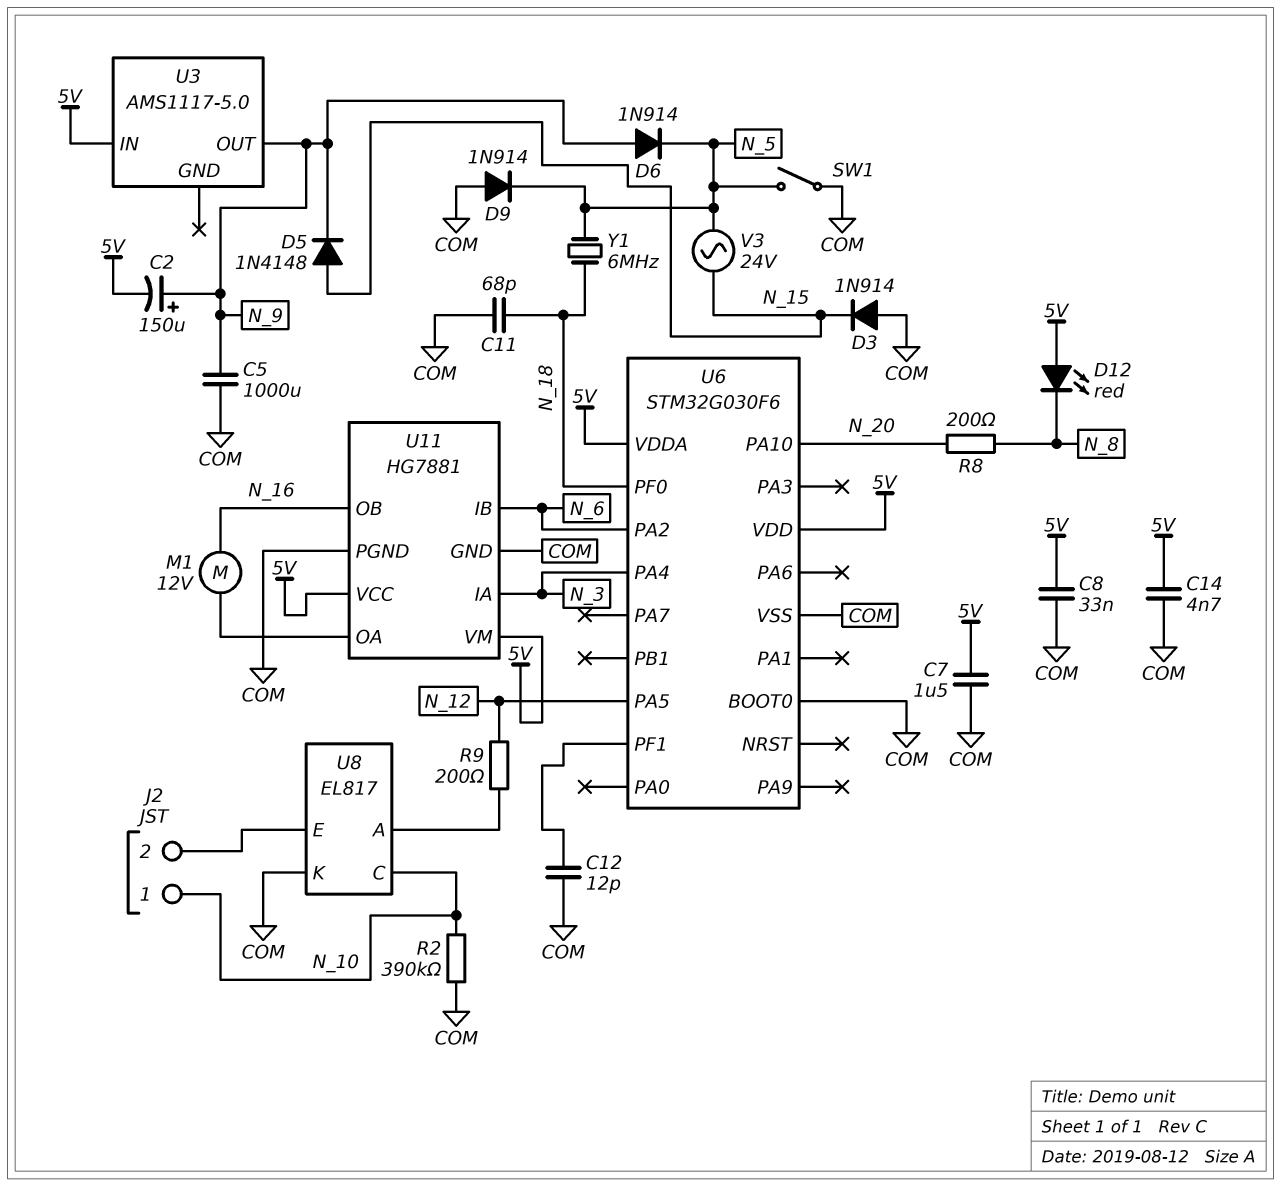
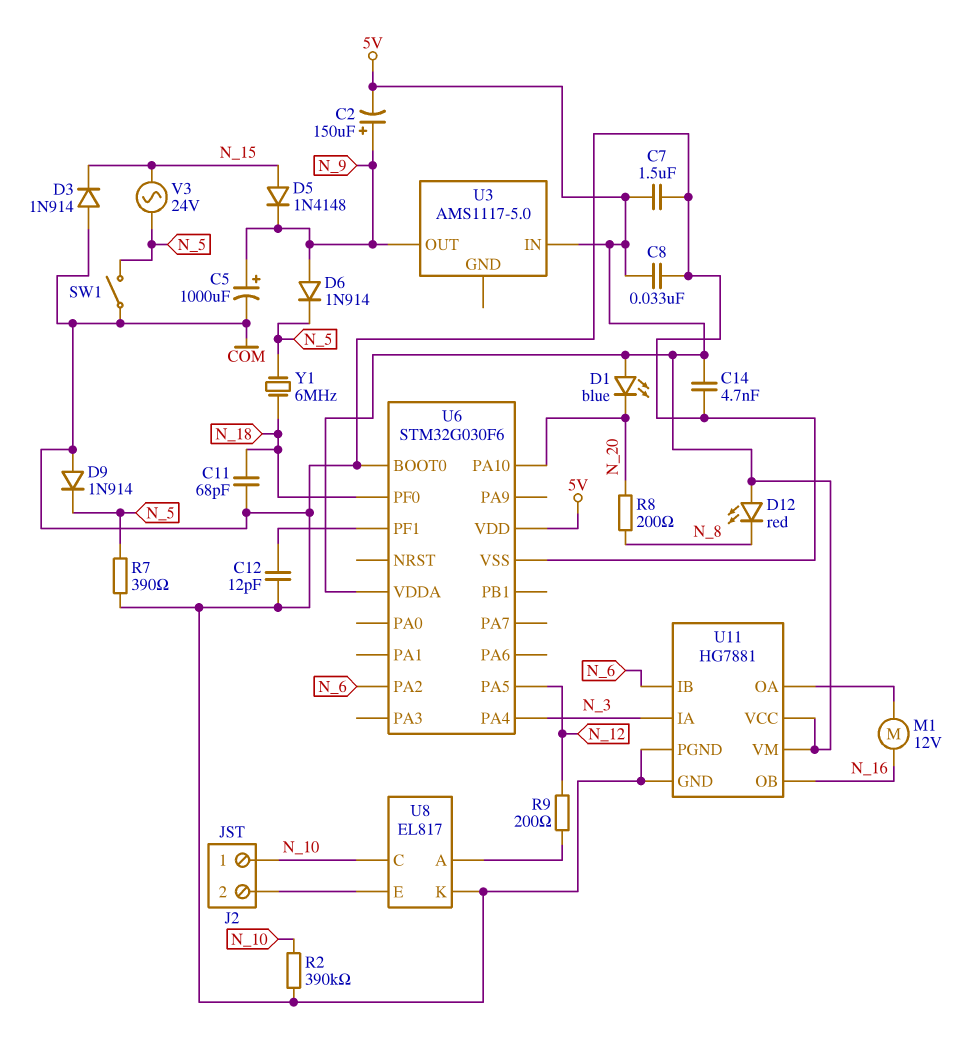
C5: 1000uF (COM, N_9) -> 1000uF (plus N_9, minus COM)
D1: none -> LED blue (A 5V, K N_20)
R7: none -> 390 (COM, N_5)

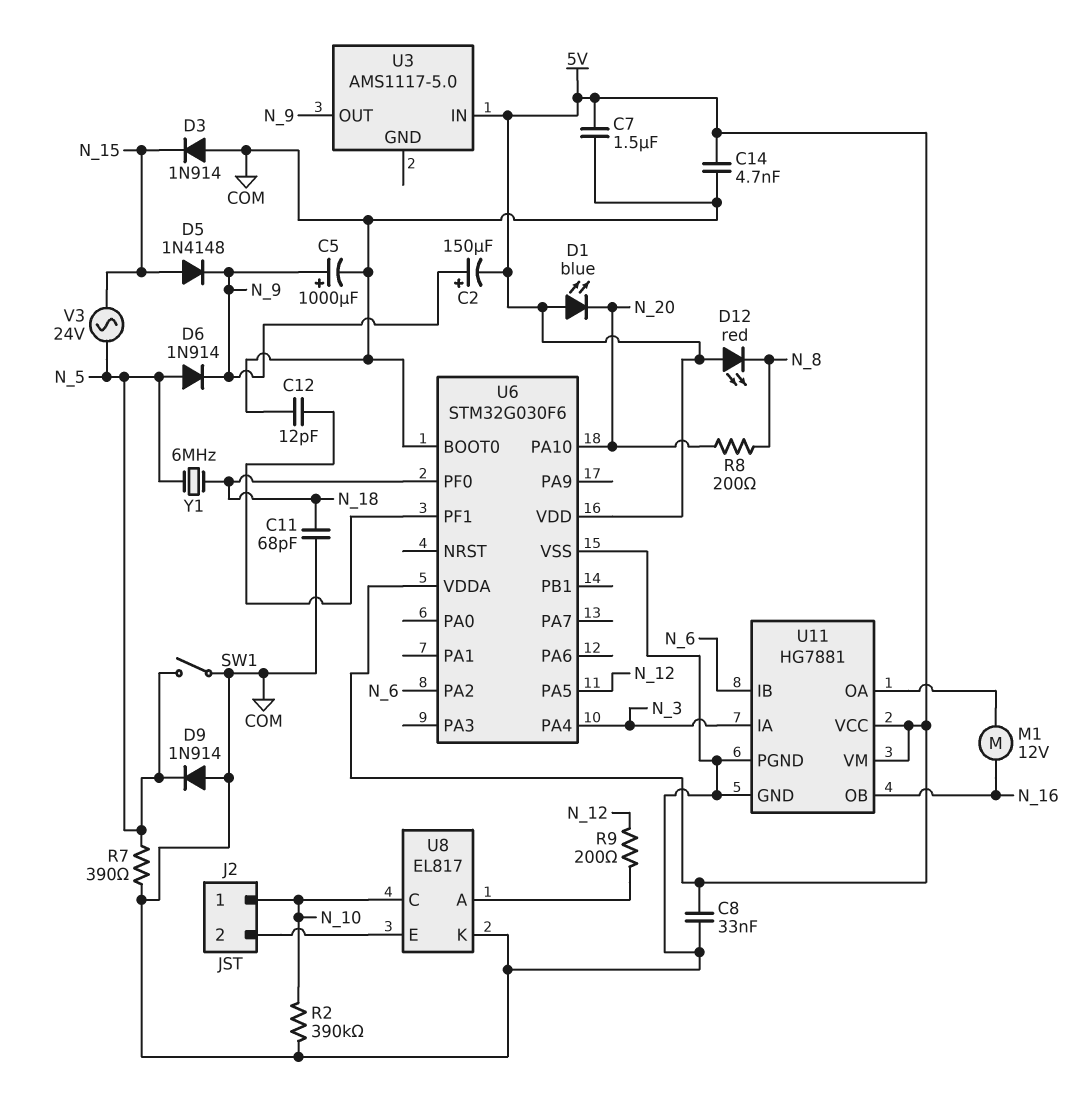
D6: diode 1N914 (A N_9, K N_5) -> diode 1N914 (A N_5, K N_9)

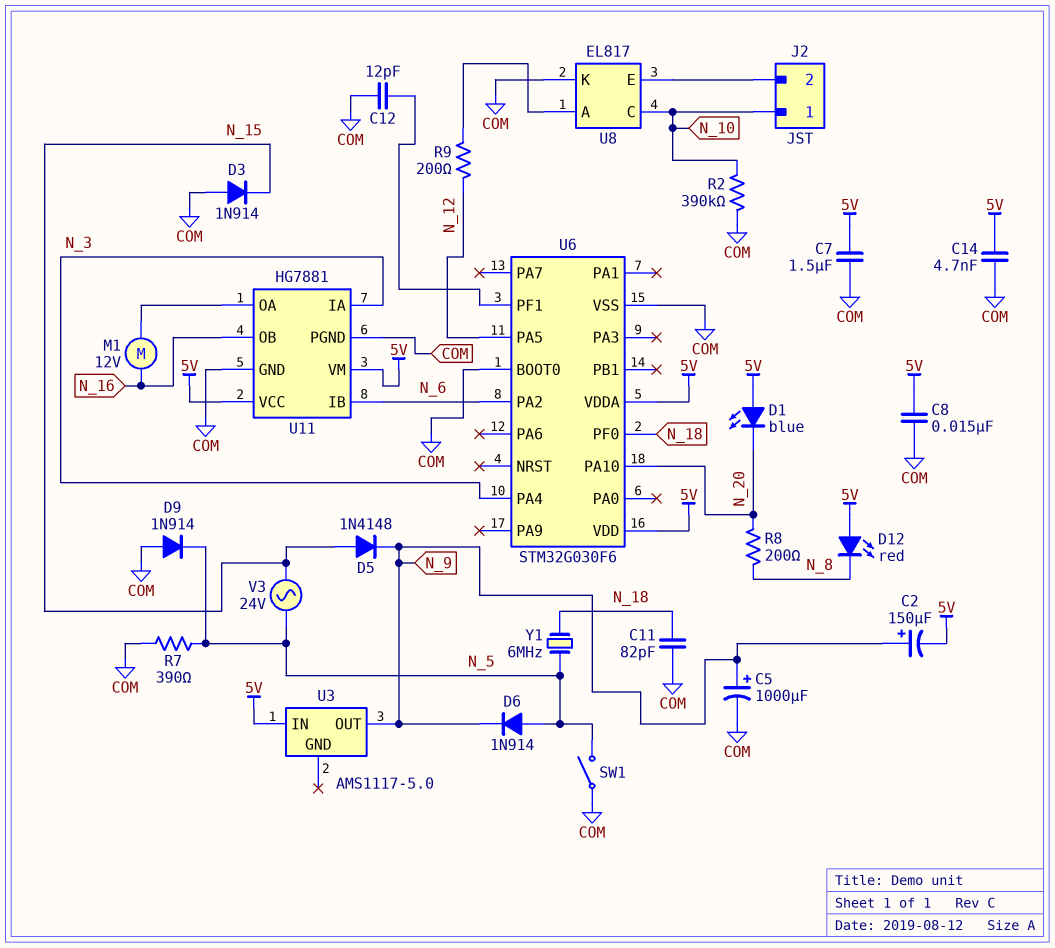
C8: 33nF (5V, COM) -> 15nF (5V, COM)
C11: 68pF (COM, N_18) -> 82pF (COM, N_18)

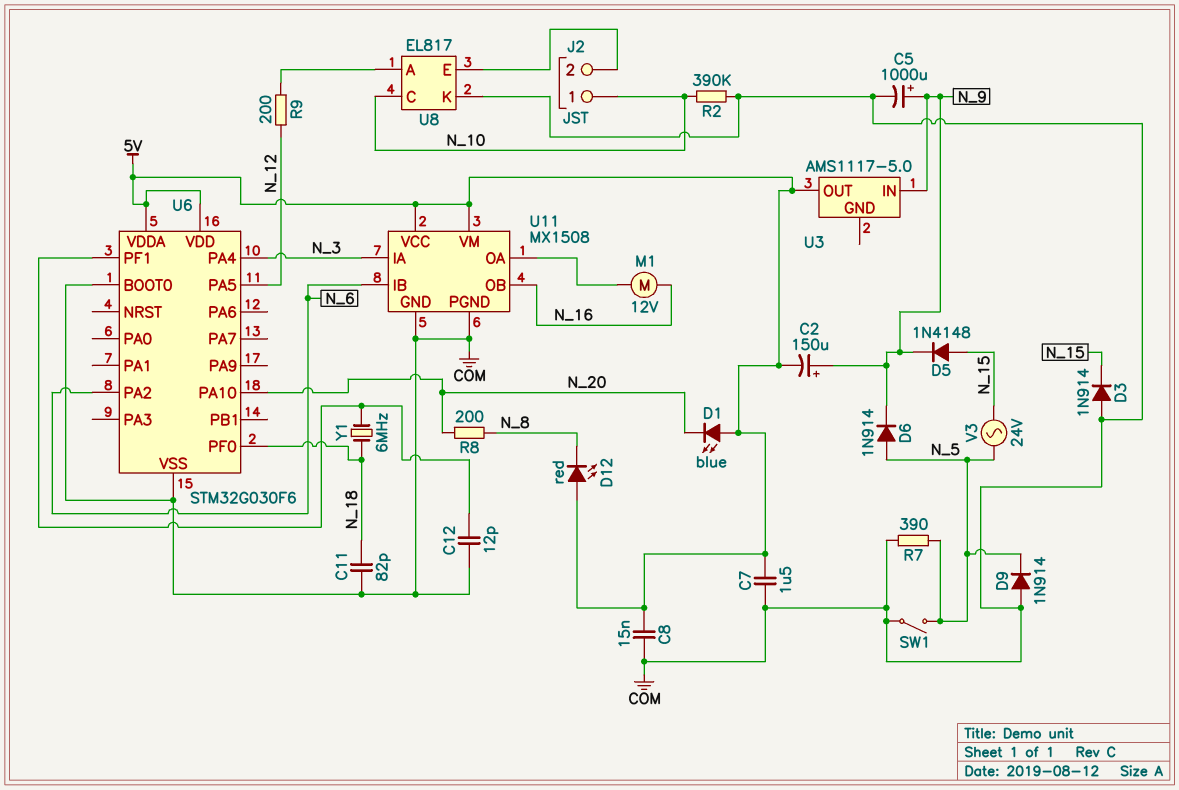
C14: 4.7nF (5V, COM) -> none
U3 pin IN: 5V -> N_9
U3 pin OUT: N_9 -> 5V
U11: HG7881 -> MX1508
Y1: 6MHz (N_5, N_18) -> 6MHz (N_18, U6/PF1)

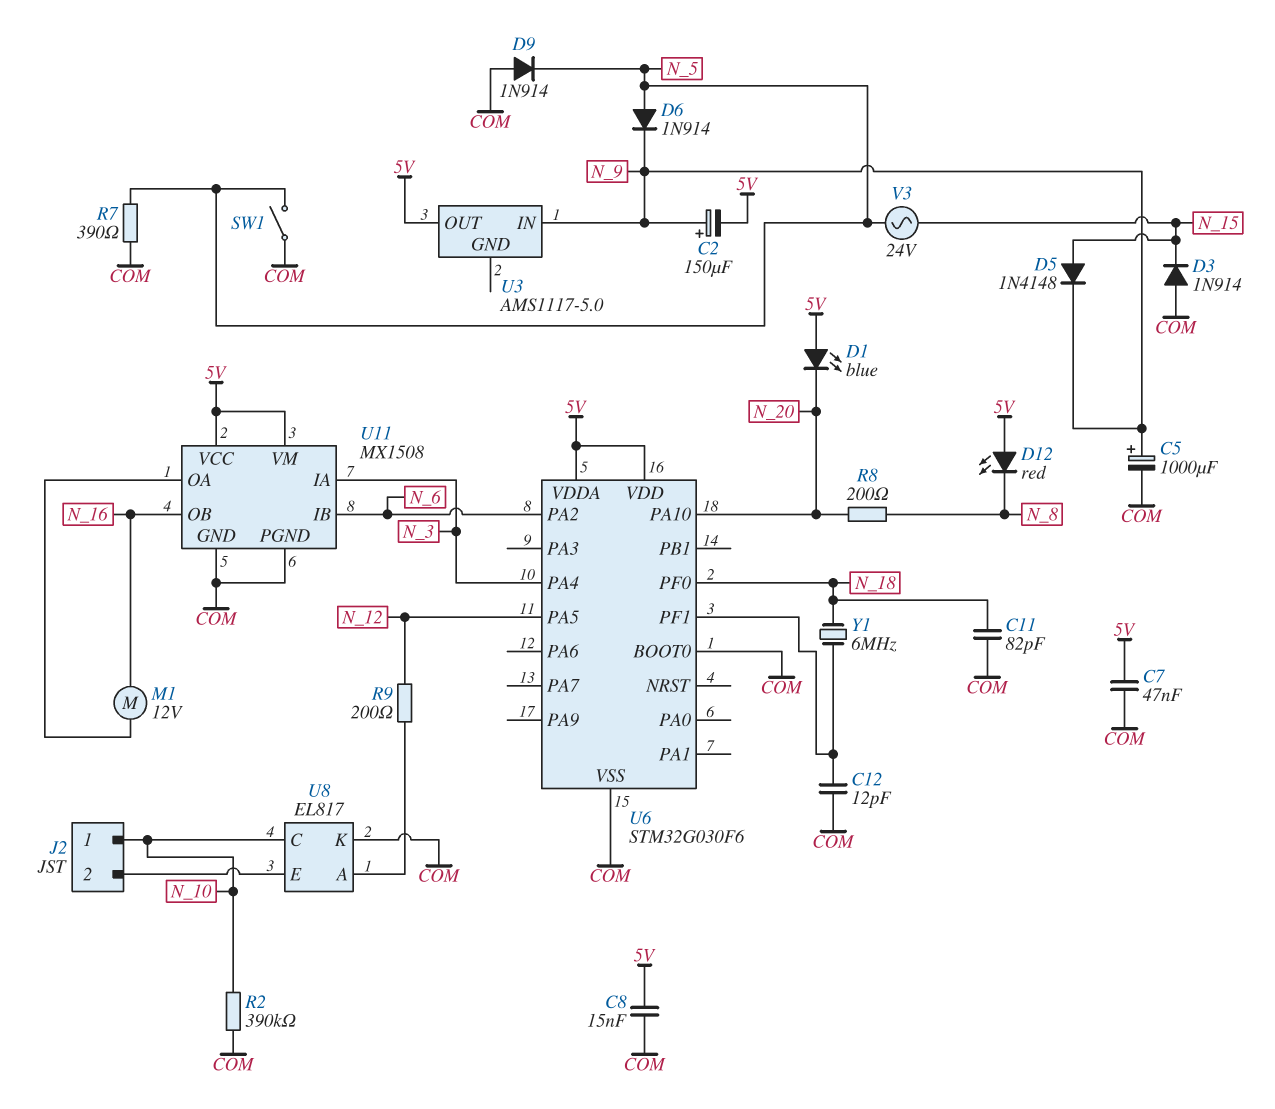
C7: 1.5uF (5V, COM) -> 47nF (5V, COM)

